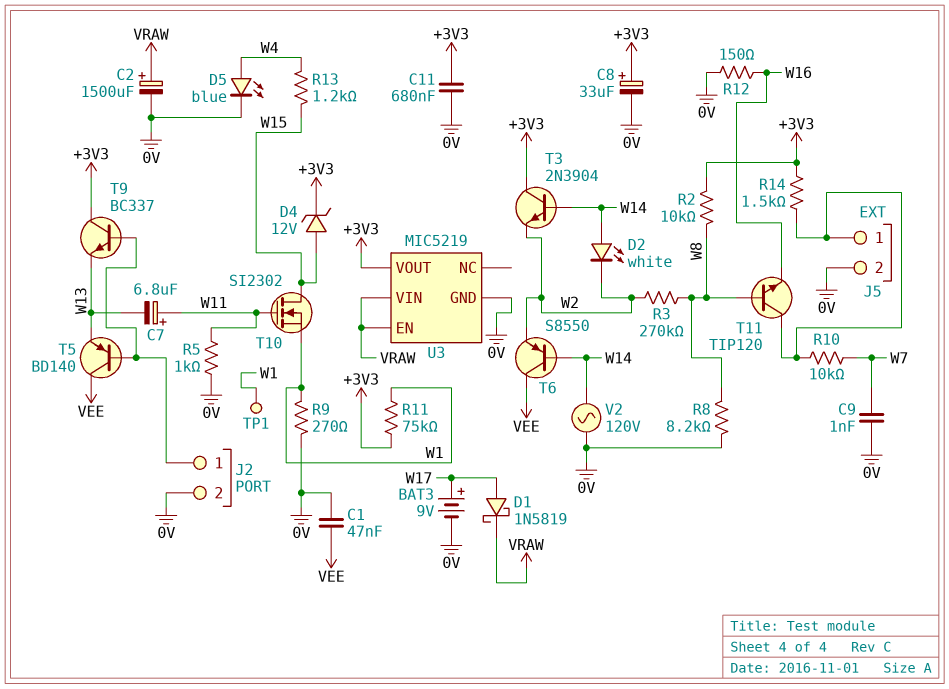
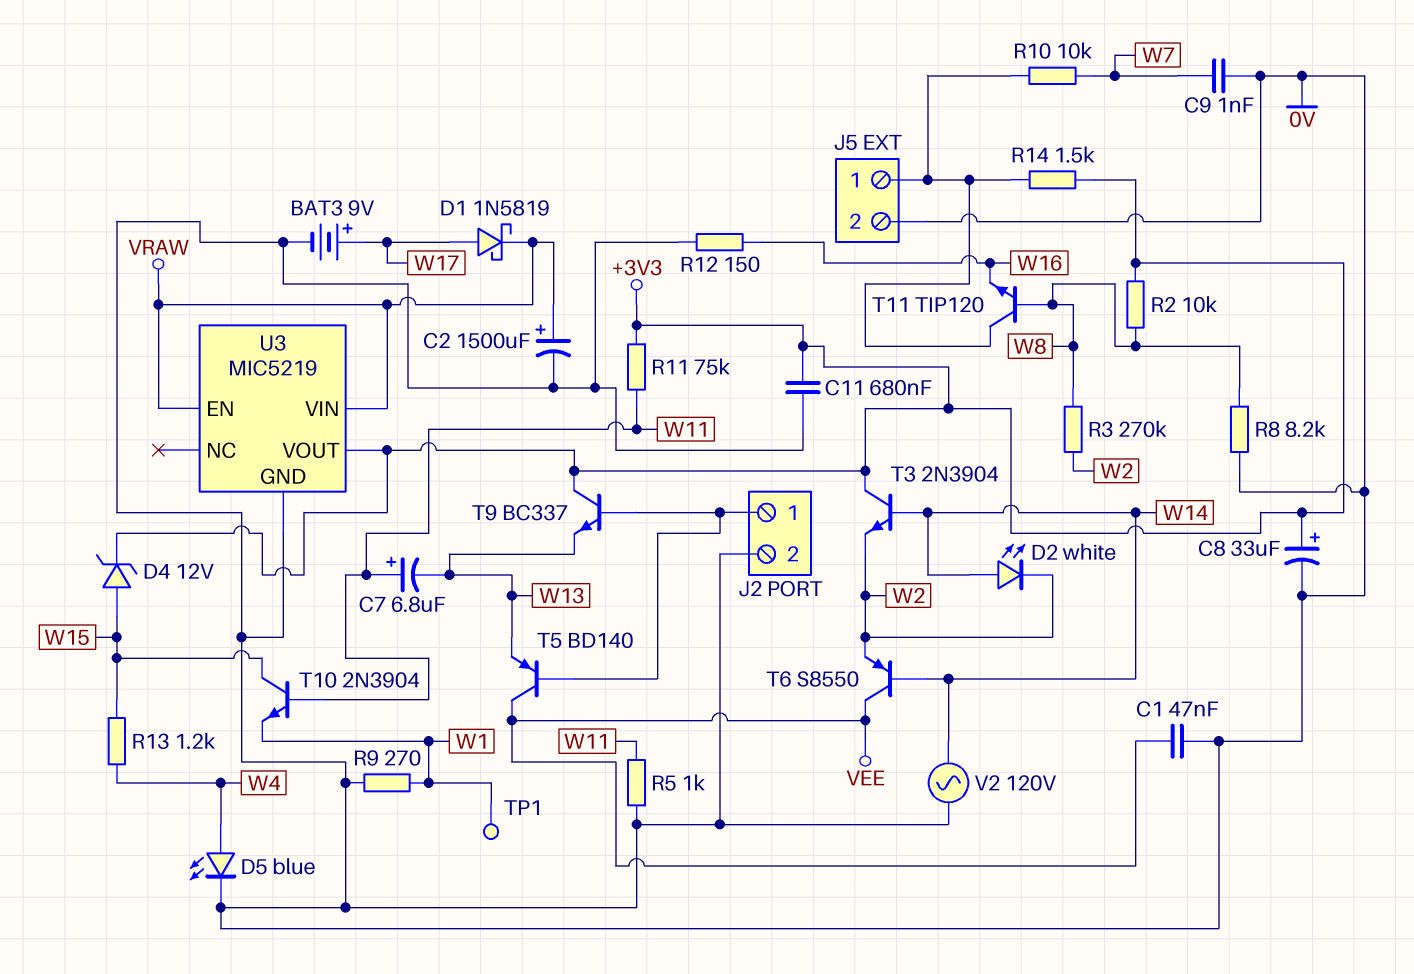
R11: 75k (+3V3, W1) -> 75k (+3V3, W11)
T10: NMOS SI2302 (G W11, D W15, S W1) -> NPN 2N3904 (B W11, C W15, E W1)

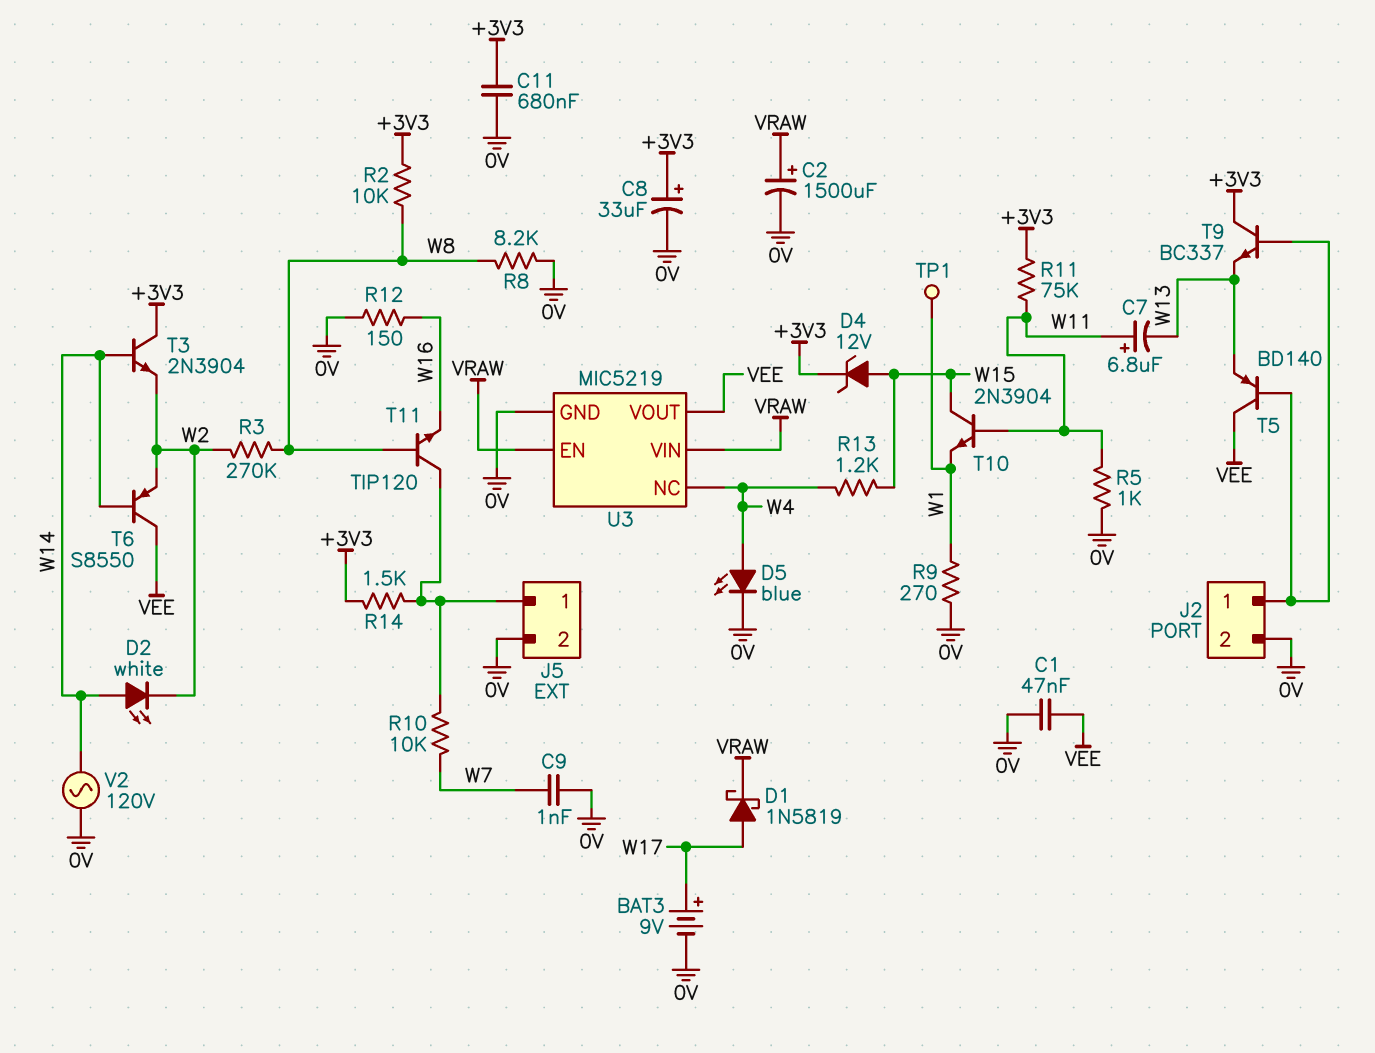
U3 pin NC: none -> W4
U3 pin VOUT: +3V3 -> VEE

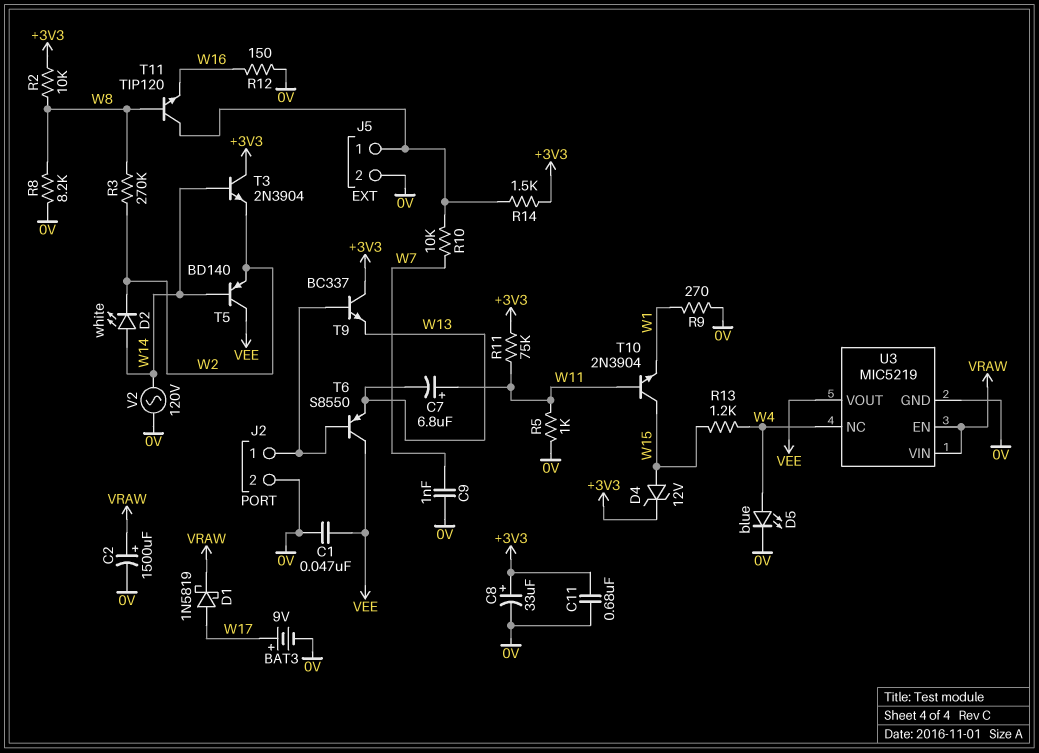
T5: PNP BD140 (B J2/1, C VEE, E W13) -> PNP BD140 (B W14, C VEE, E W2)
T6: PNP S8550 (B W14, C VEE, E W2) -> PNP S8550 (B J2/1, C VEE, E W13)
TP1: test point (W1) -> none

